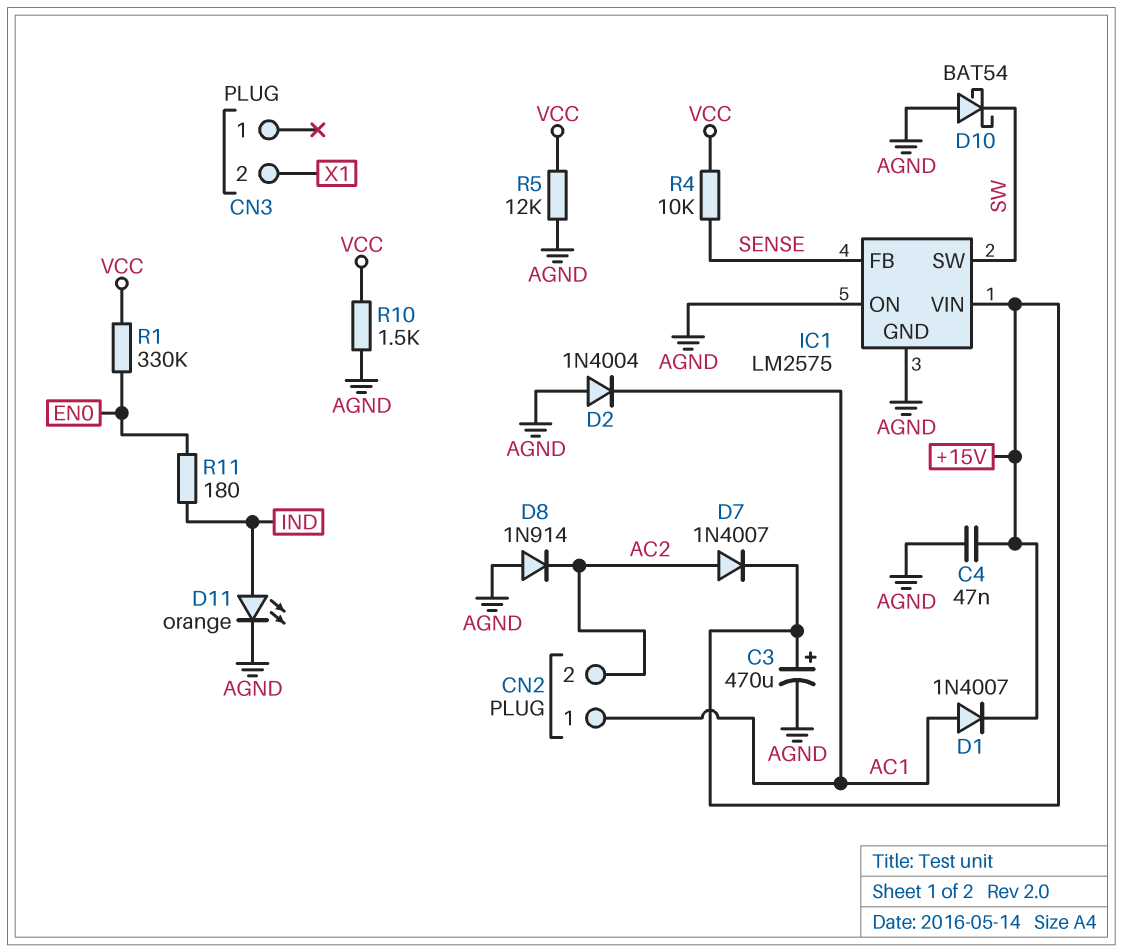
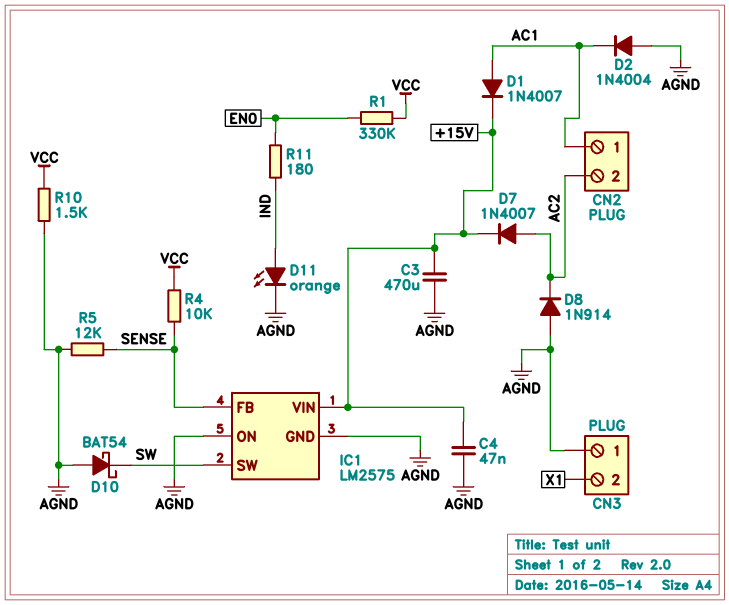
C3: 470uF (plus +15V, minus AGND) -> 470uF (+15V, AGND)
CN3 pin 1: none -> AGND
R5: 12k (AGND, VCC) -> 12k (AGND, SENSE)

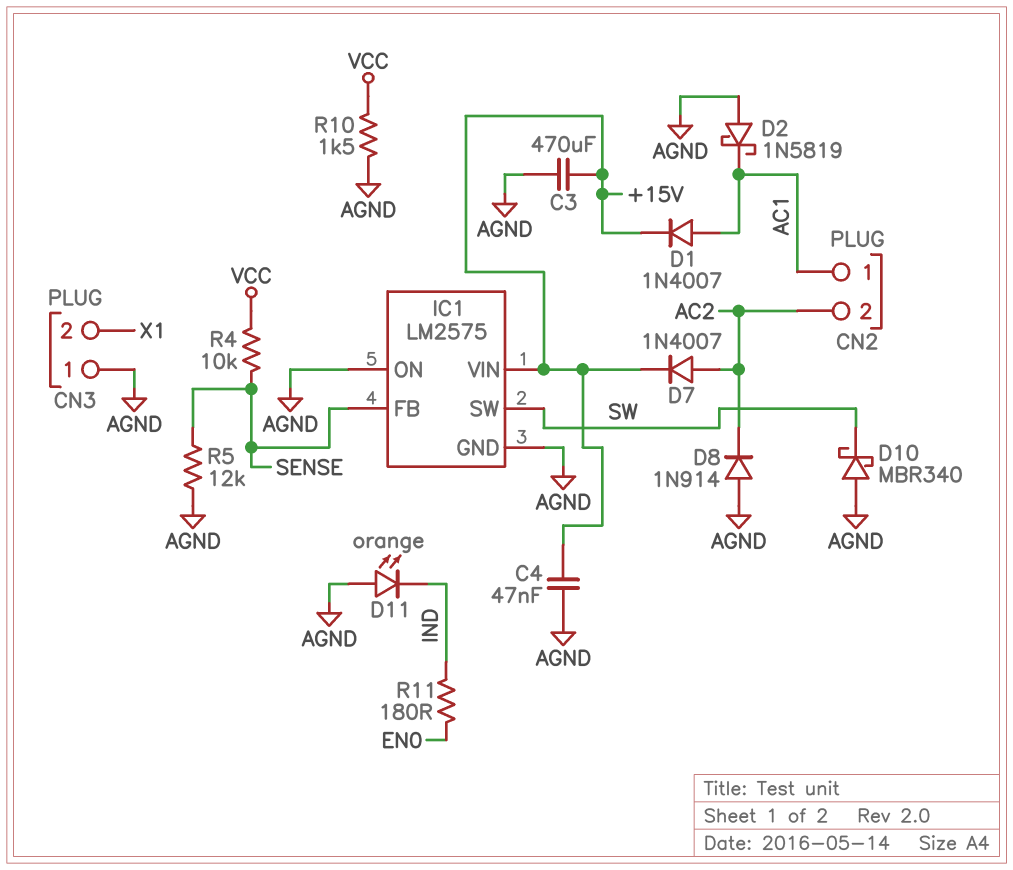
D2: diode 1N4004 (A AGND, K AC1) -> schottky 1N5819 (A AGND, K AC1)
D10: schottky BAT54 (A AGND, K SW) -> schottky MBR340 (A AGND, K SW)
D11: LED orange (A IND, K AGND) -> LED orange (A AGND, K IND)
R1: 330k (EN0, VCC) -> none

